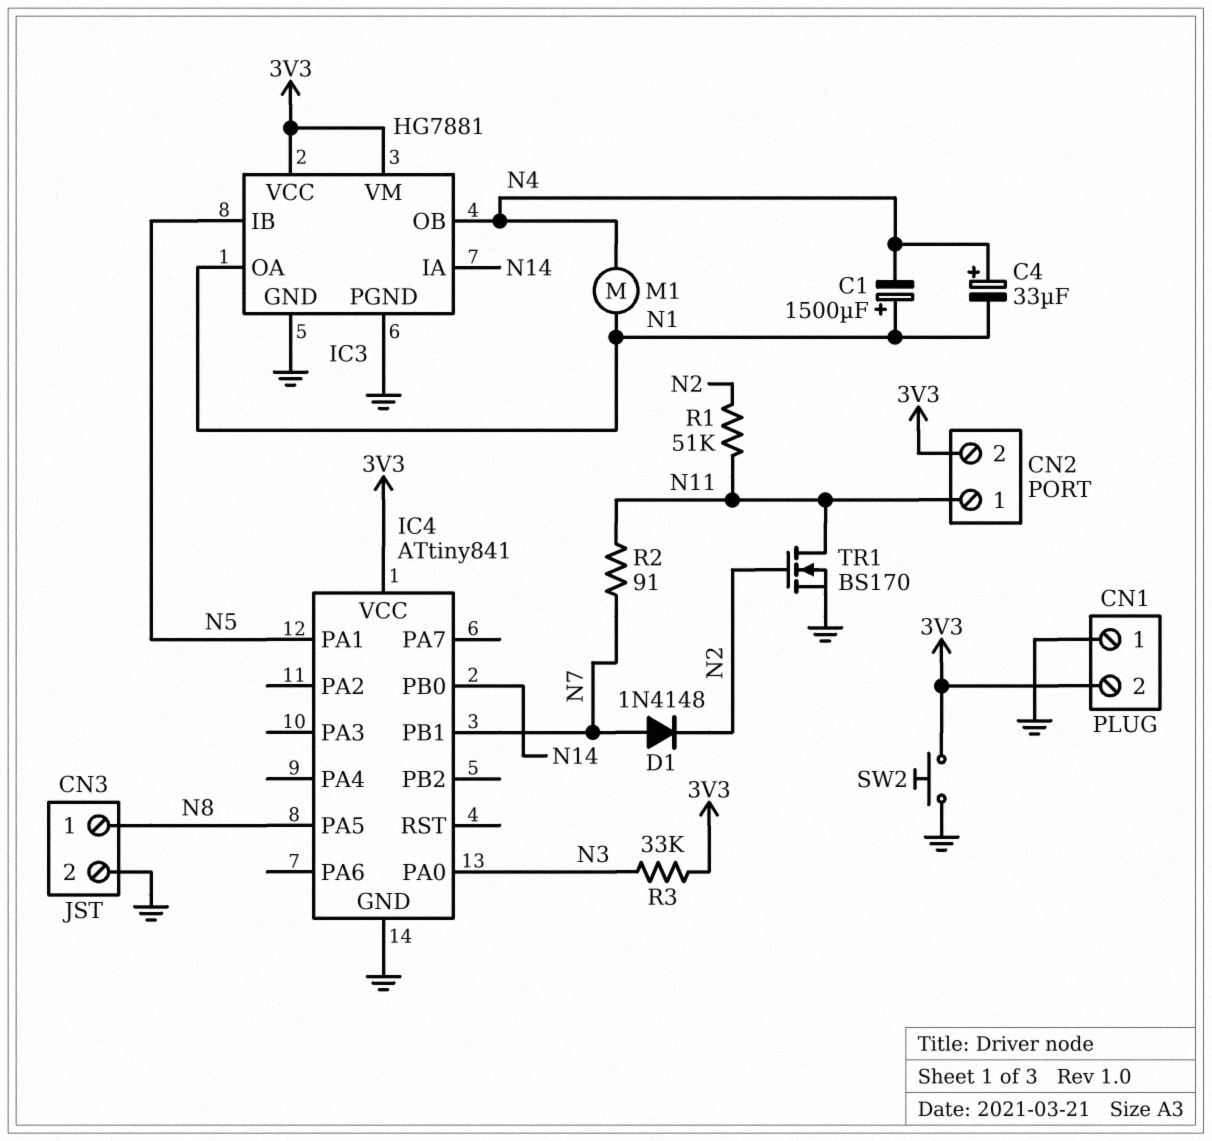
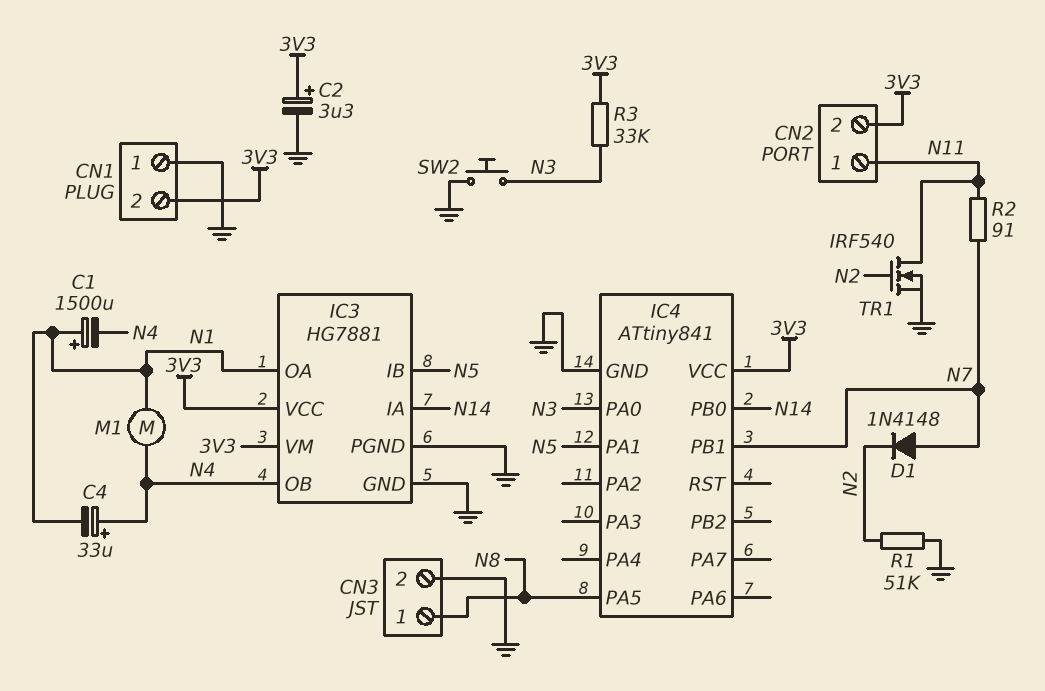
C2: none -> 3.3uF (plus 3V3, minus GND)
R1: 51k (N2, N11) -> 51k (GND, N2)
SW2: button (3V3, GND) -> button (GND, N3)
TR1: NMOS BS170 (G N2, D N11, S GND) -> NMOS IRF540 (G N2, D N11, S GND)

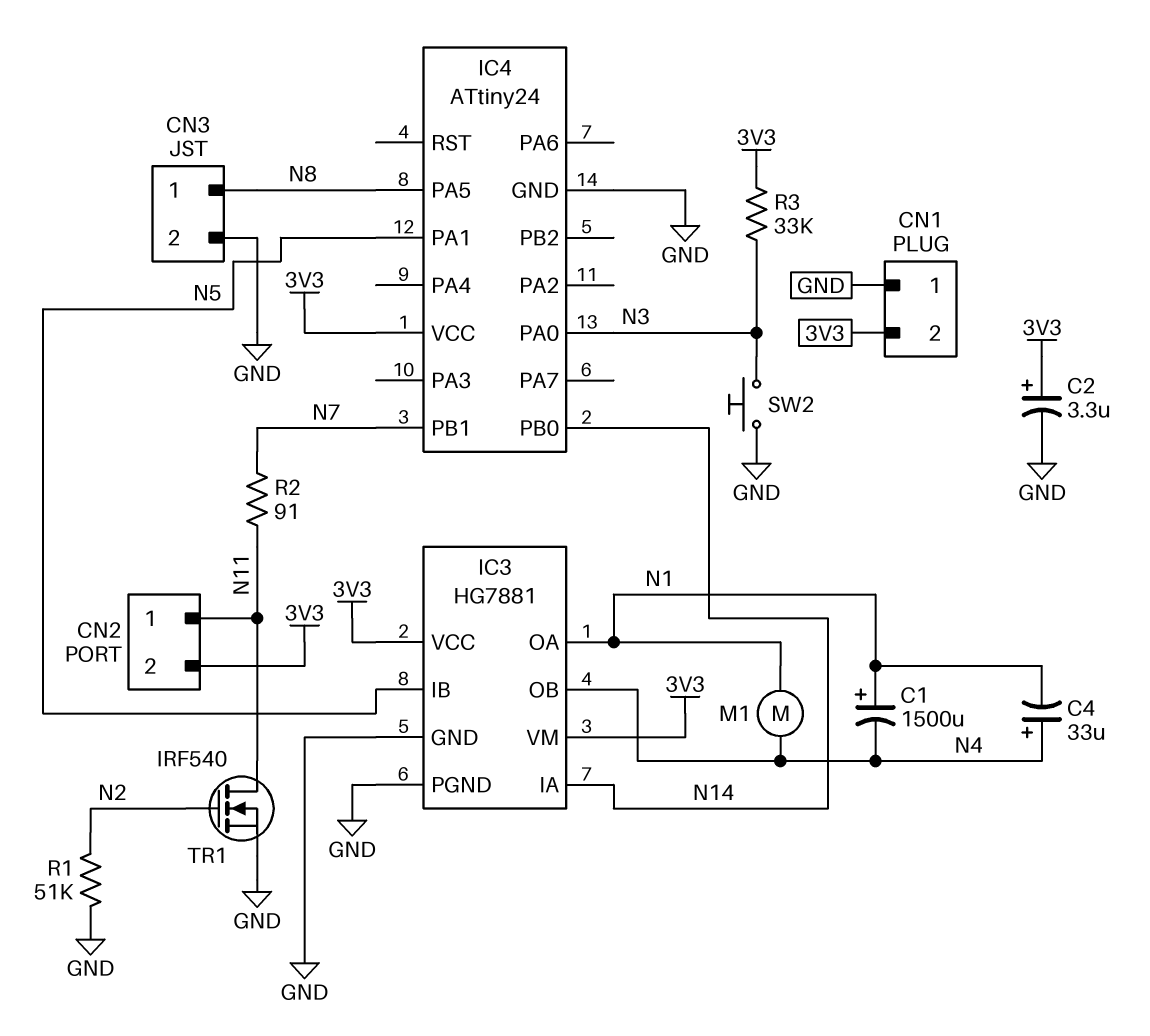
D1: diode 1N4148 (A N7, K N2) -> none
IC4: ATtiny841 -> ATtiny24

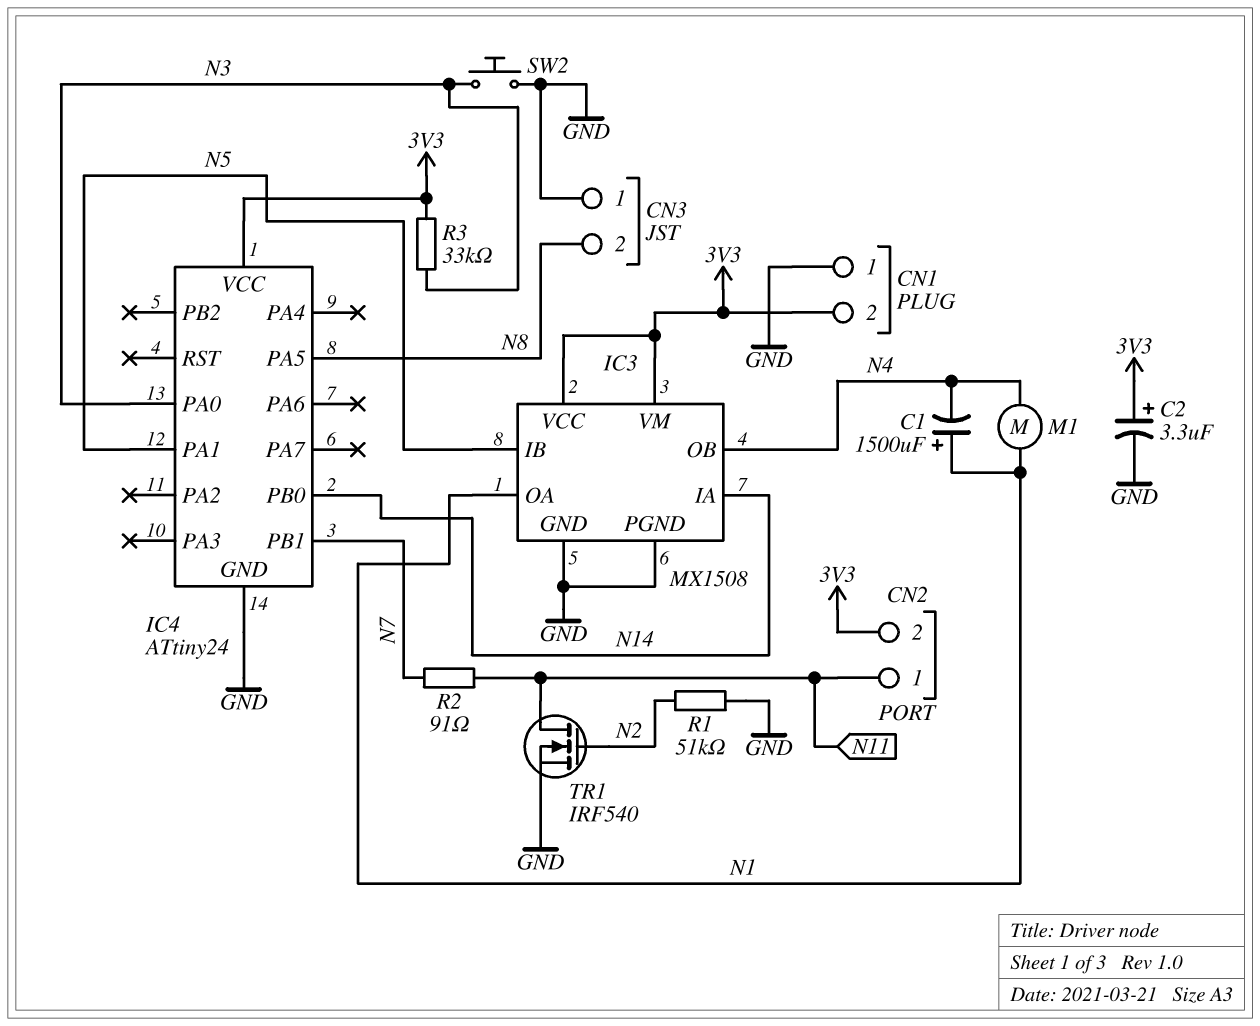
C4: 33uF (plus N4, minus N1) -> none
CN3 pin 1: N8 -> GND
CN3 pin 2: GND -> N8
IC3: HG7881 -> MX1508

